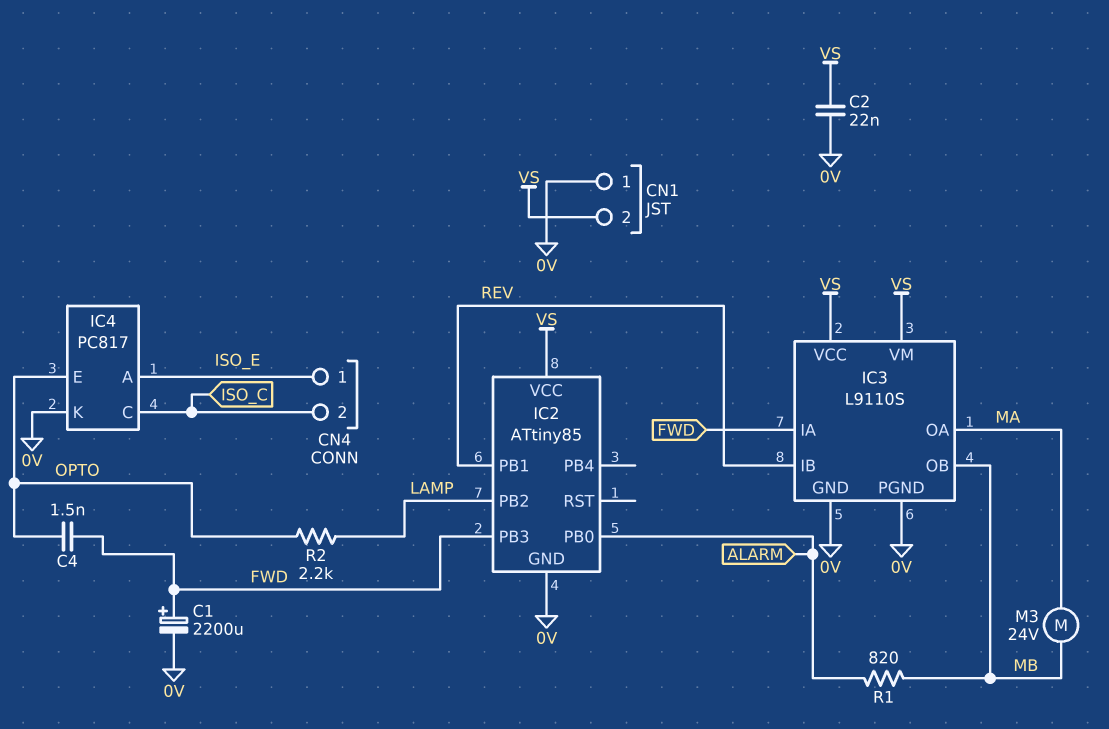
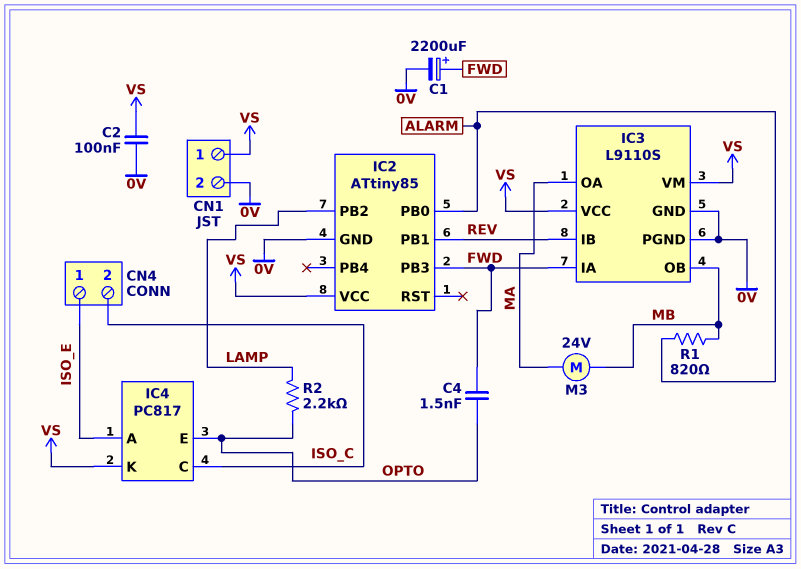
C2: 22nF (0V, VS) -> 100nF (0V, VS)
CN1 pin 1: 0V -> VS
CN1 pin 2: VS -> 0V
IC4 pin K: 0V -> VS

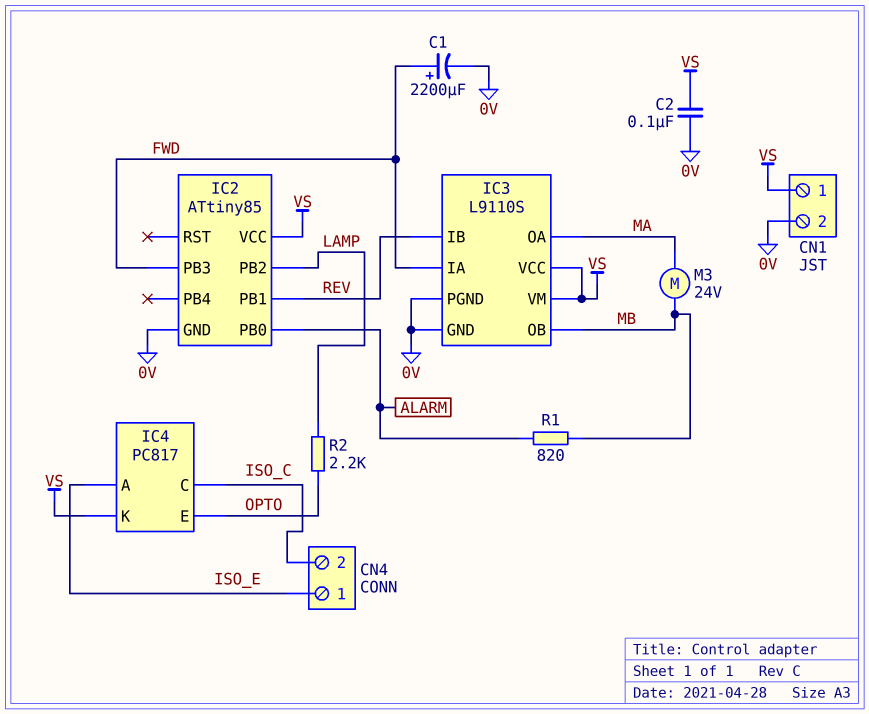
C4: 1.5nF (FWD, OPTO) -> none

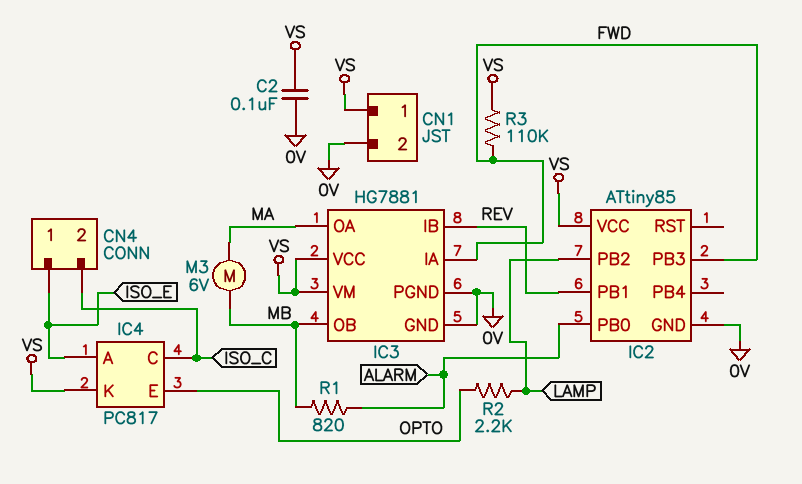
C1: 2200uF (plus FWD, minus 0V) -> none
IC3: L9110S -> HG7881
M3: motor 24V (MA, MB) -> motor 6V (MA, MB)
R3: none -> 110k (FWD, VS)

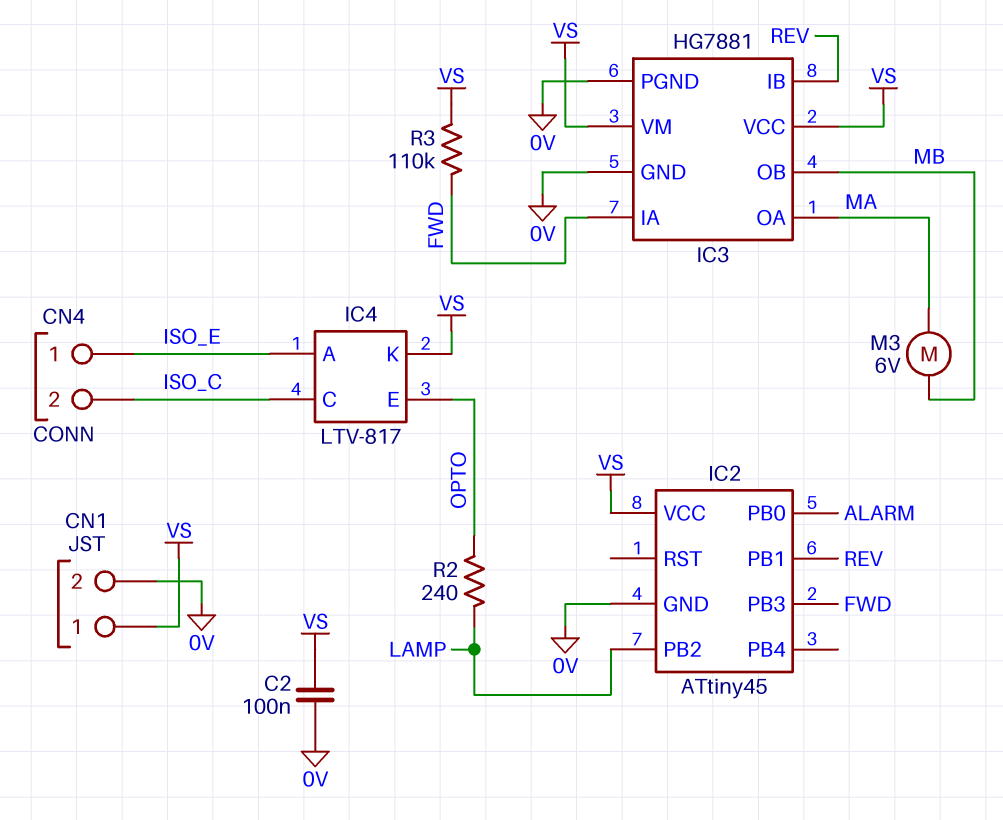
IC2: ATtiny85 -> ATtiny45
IC4: PC817 -> LTV-817
R1: 820 (ALARM, MB) -> none
R2: 2.2k (LAMP, OPTO) -> 240 (LAMP, OPTO)

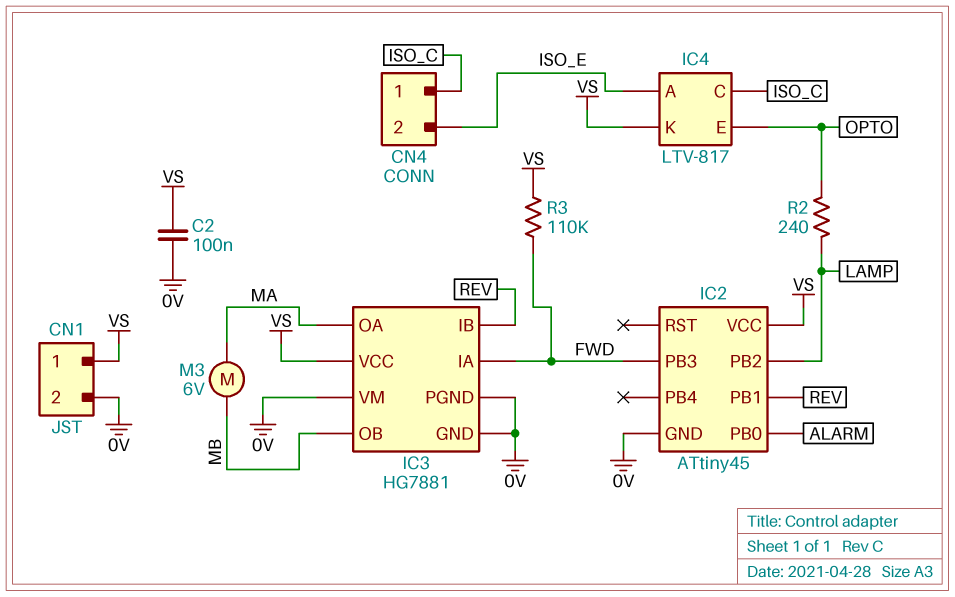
CN4 pin 1: ISO_E -> ISO_C
CN4 pin 2: ISO_C -> ISO_E
IC3 pin VM: VS -> 0V

